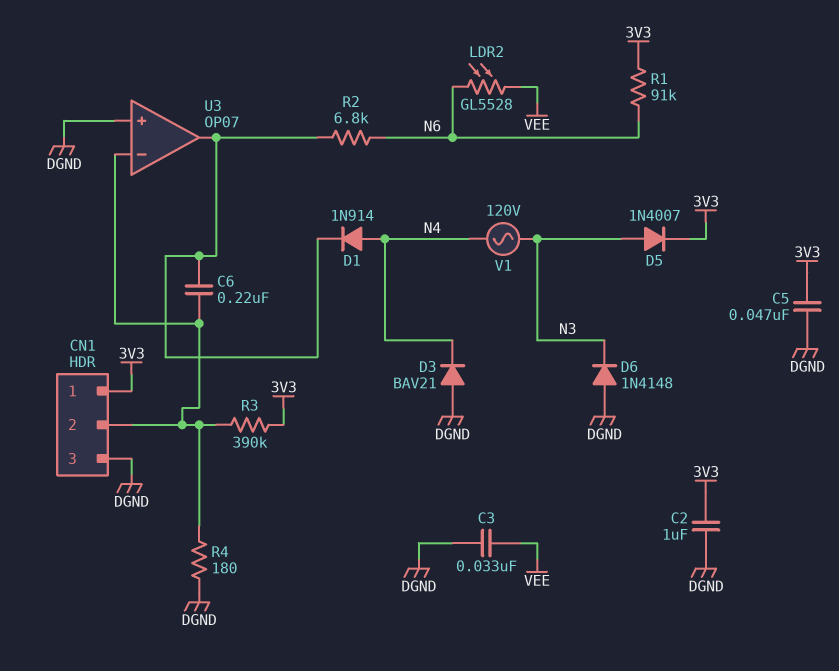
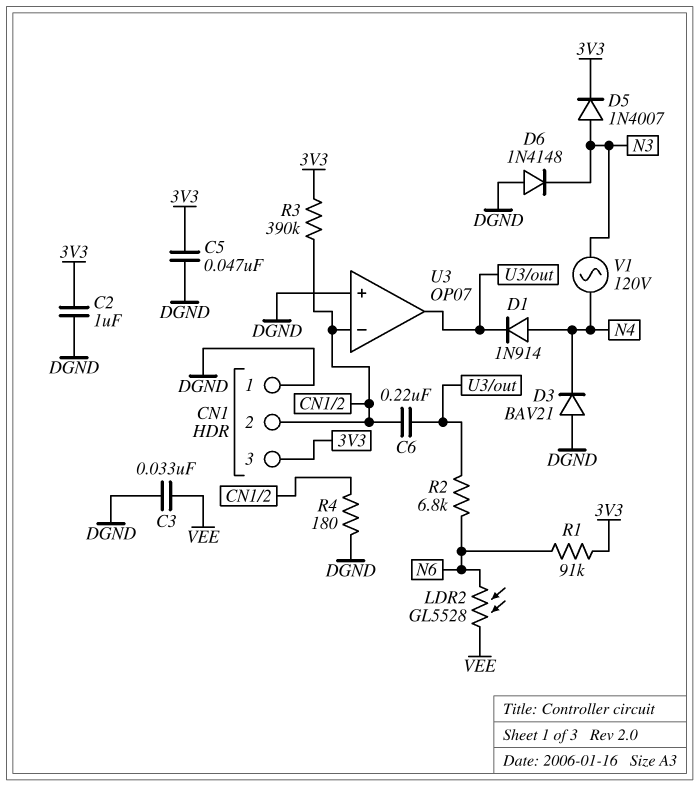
CN1 pin 1: 3V3 -> DGND
CN1 pin 3: DGND -> 3V3

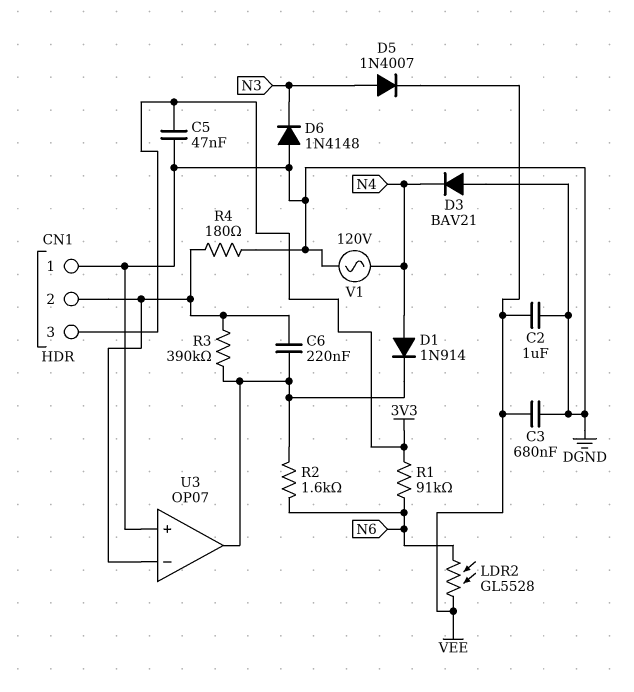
C2: 1uF (3V3, DGND) -> 1uF (DGND, VEE)
C3: 33nF (DGND, VEE) -> 680nF (DGND, VEE)
D5: diode 1N4007 (A N3, K 3V3) -> diode 1N4007 (A N3, K VEE)
R2: 6.8k (N6, U3/out) -> 1.6k (N6, U3/out)
R3: 390k (3V3, CN1/2) -> 390k (CN1/2, U3/out)
V1: AC 120V (N3, N4) -> AC 120V (DGND, N4)

